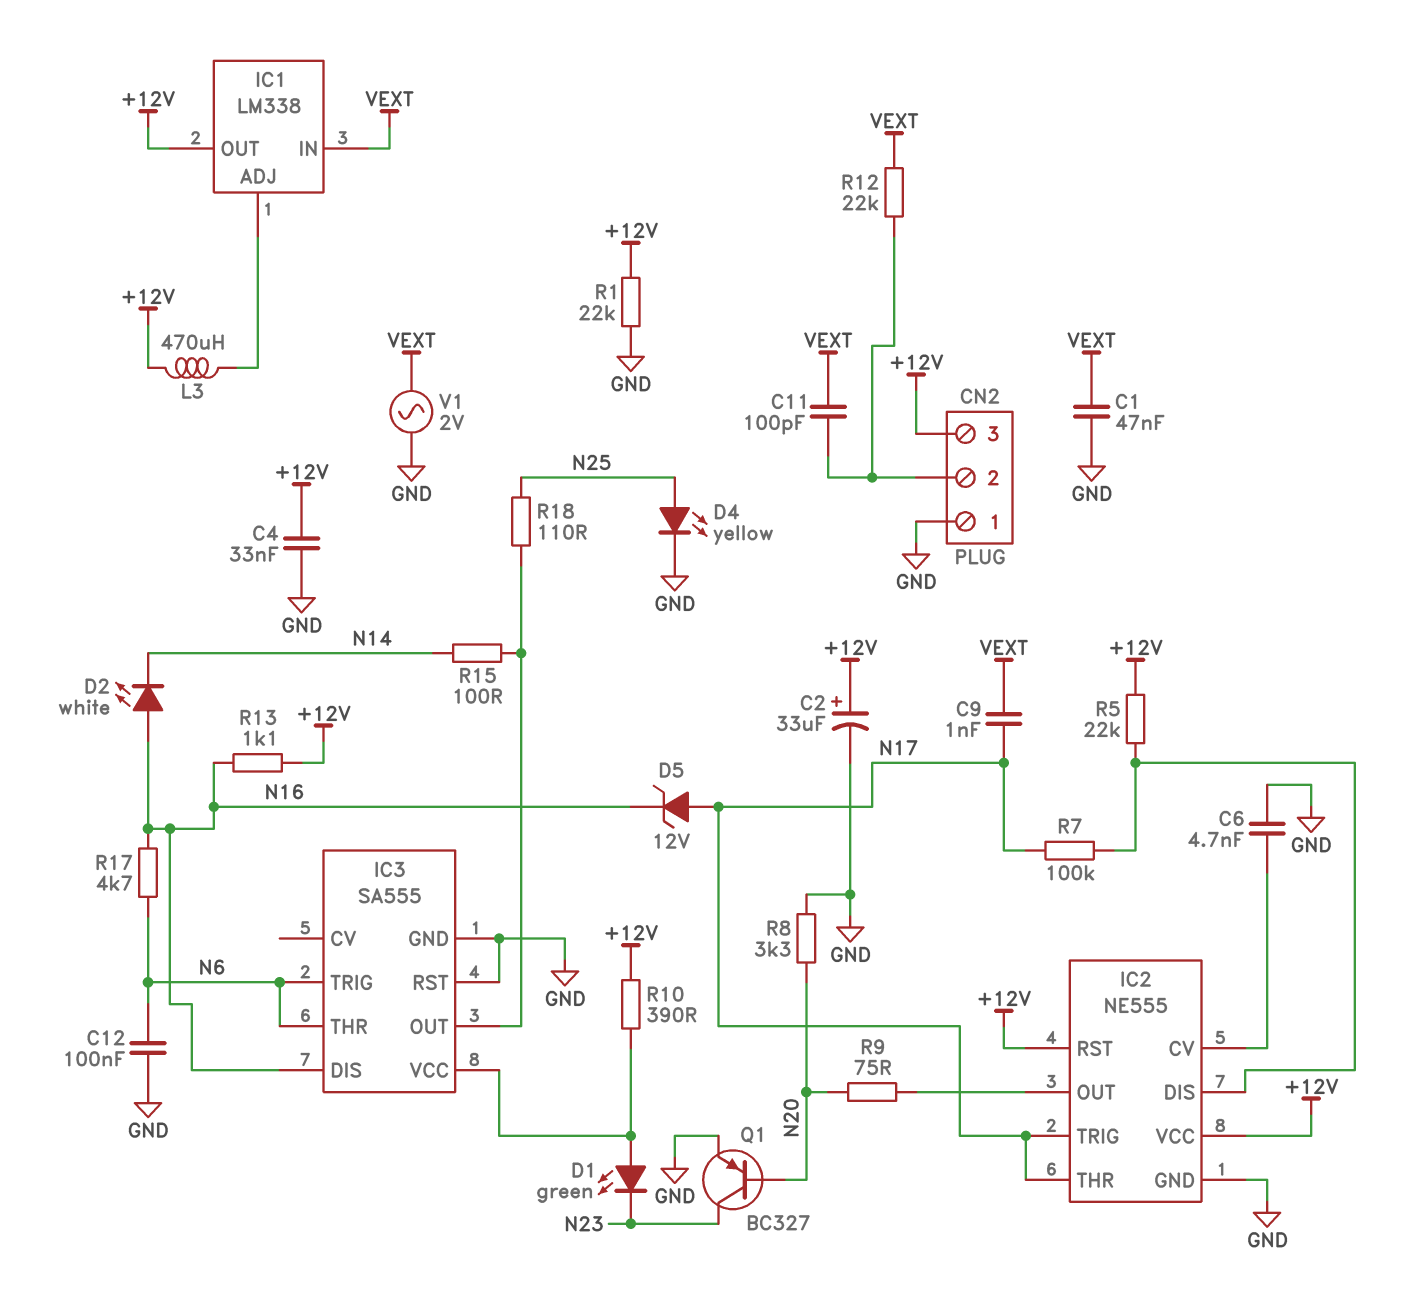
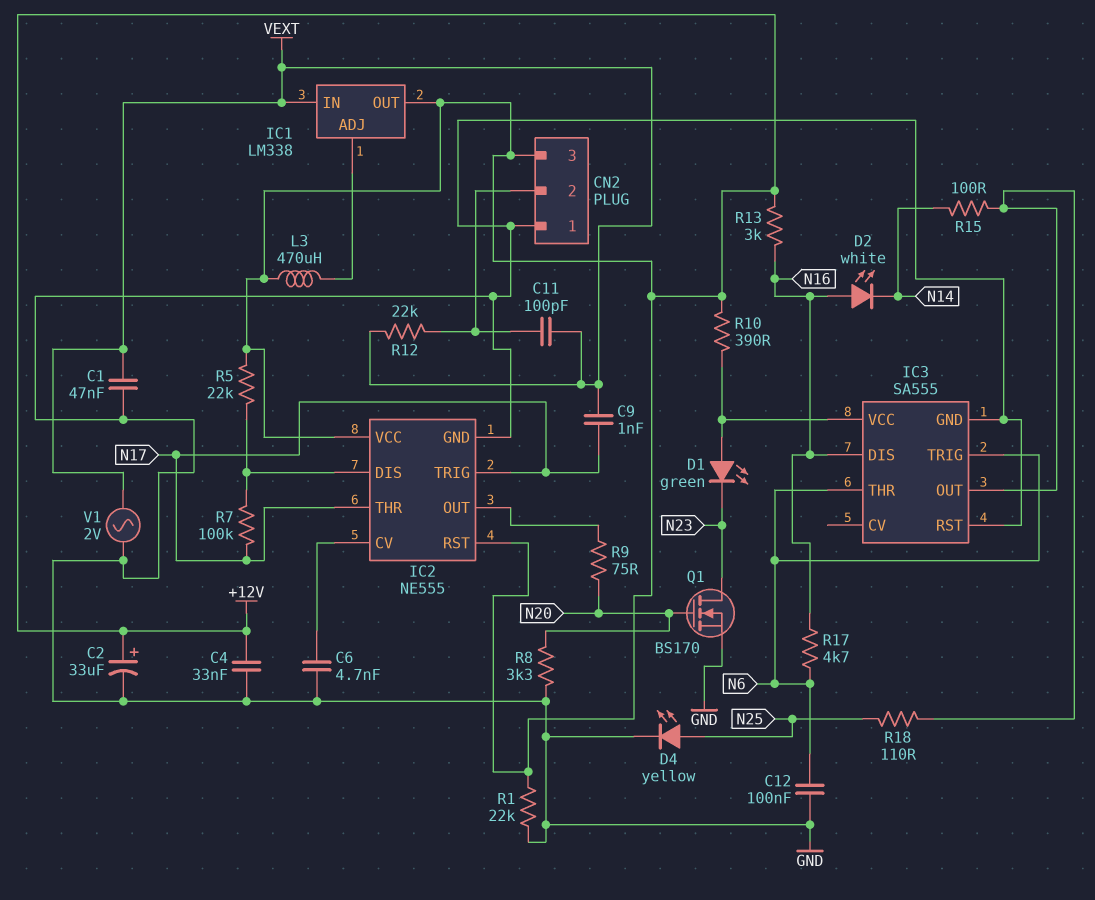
D5: zener 12V (A N17, K N16) -> none
Q1: PNP BC327 (B N20, C N23, E GND) -> NMOS BS170 (G N20, D N23, S GND)
R13: 1.1k (+12V, N16) -> 3k (+12V, N16)

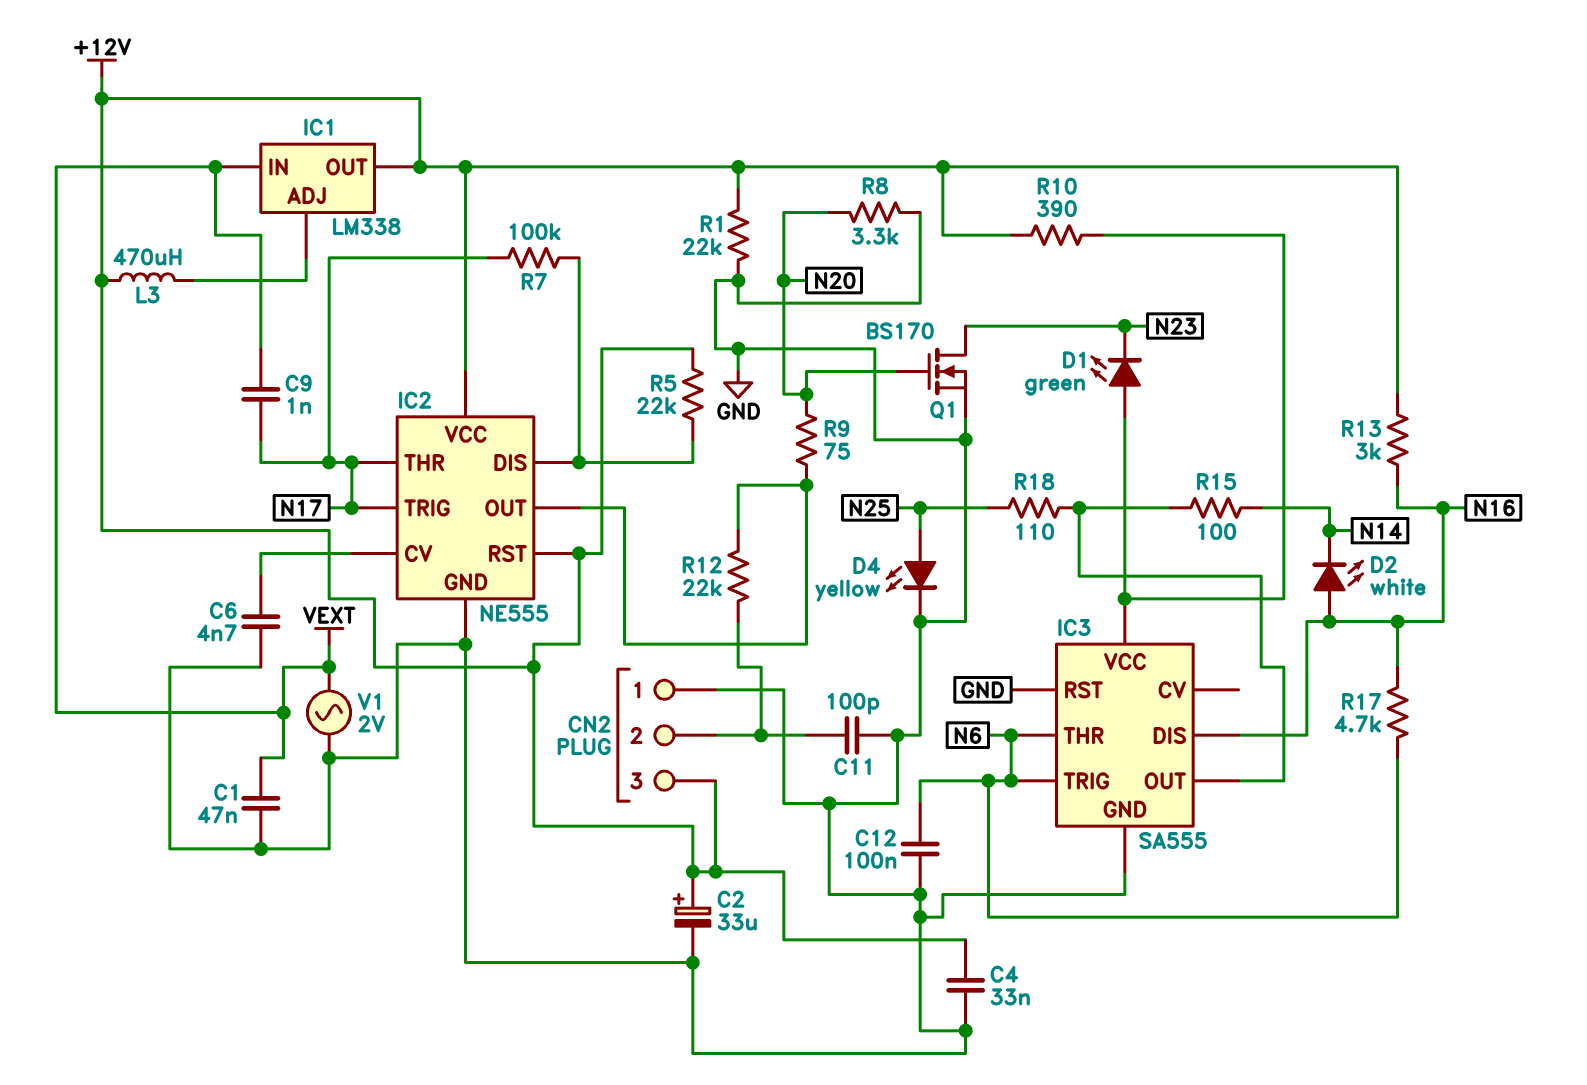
C11: 100pF (CN2/2, VEXT) -> 100pF (CN2/2, GND)
R12: 22k (CN2/2, VEXT) -> 22k (CN2/2, IC2/OUT)

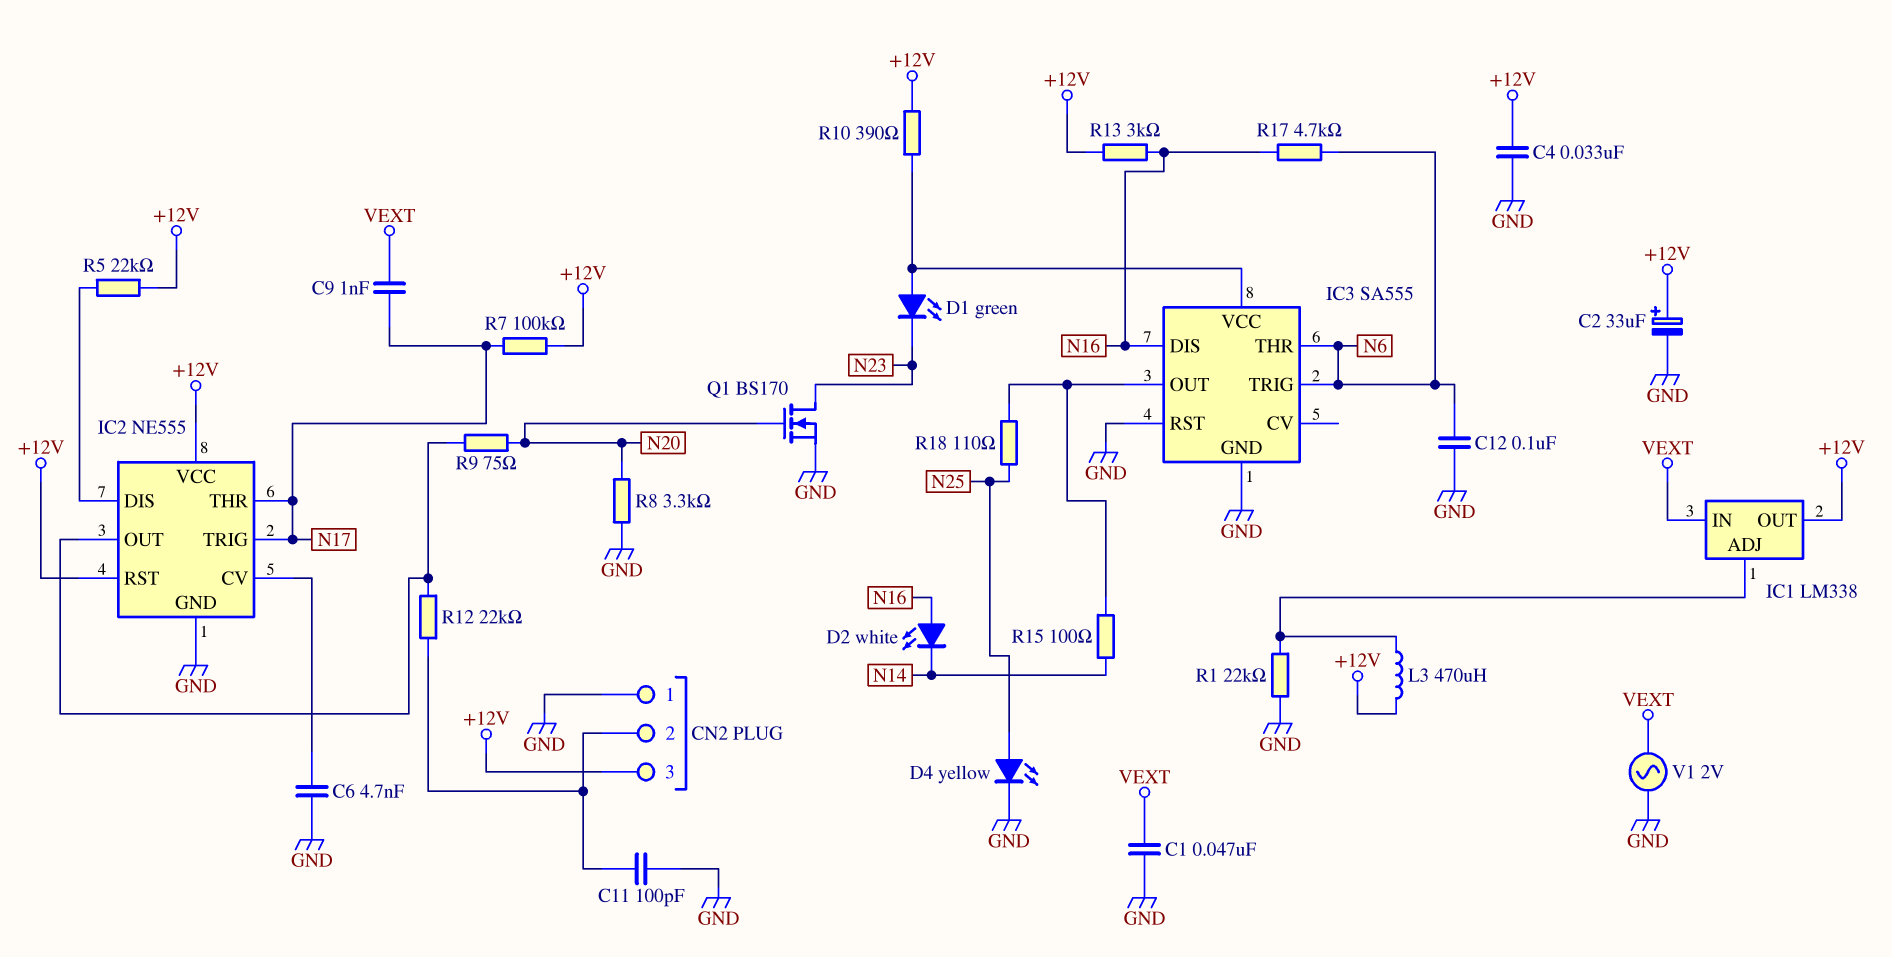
R1: 22k (+12V, GND) -> 22k (GND, IC1/ADJ)
R7: 100k (IC2/DIS, N17) -> 100k (+12V, N17)

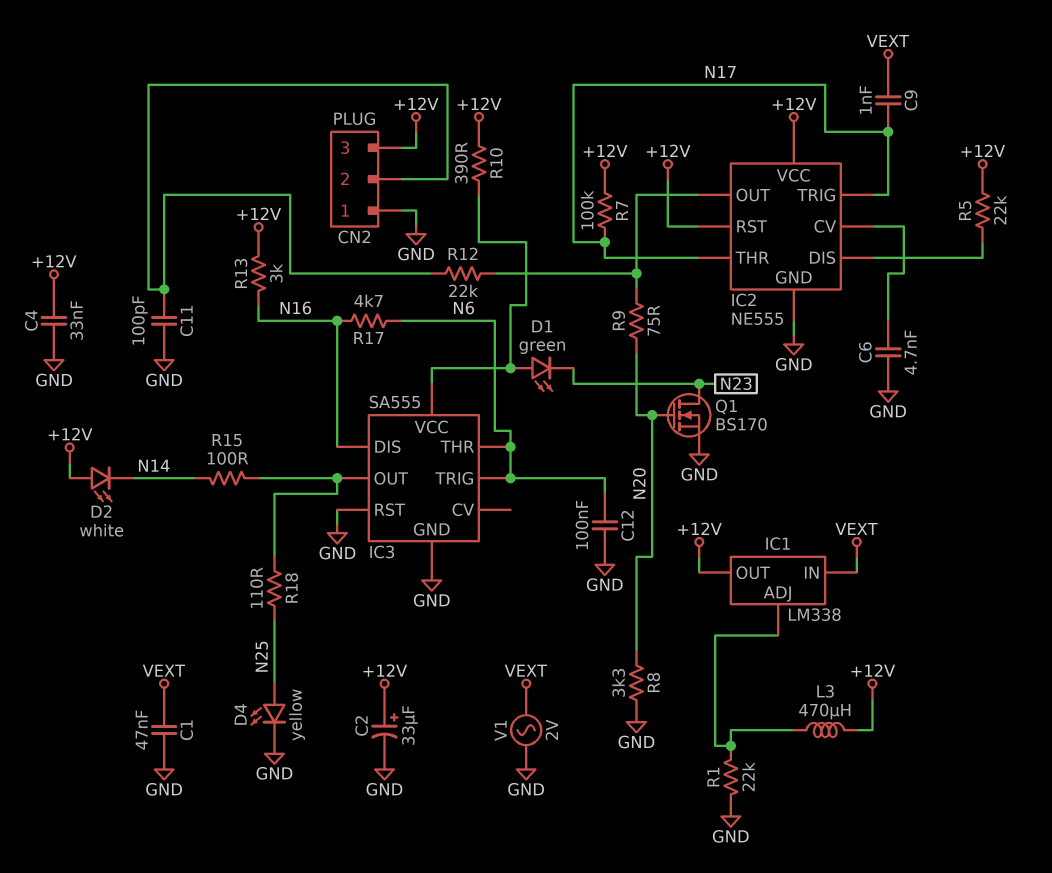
D2: LED white (A N16, K N14) -> LED white (A +12V, K N14)

